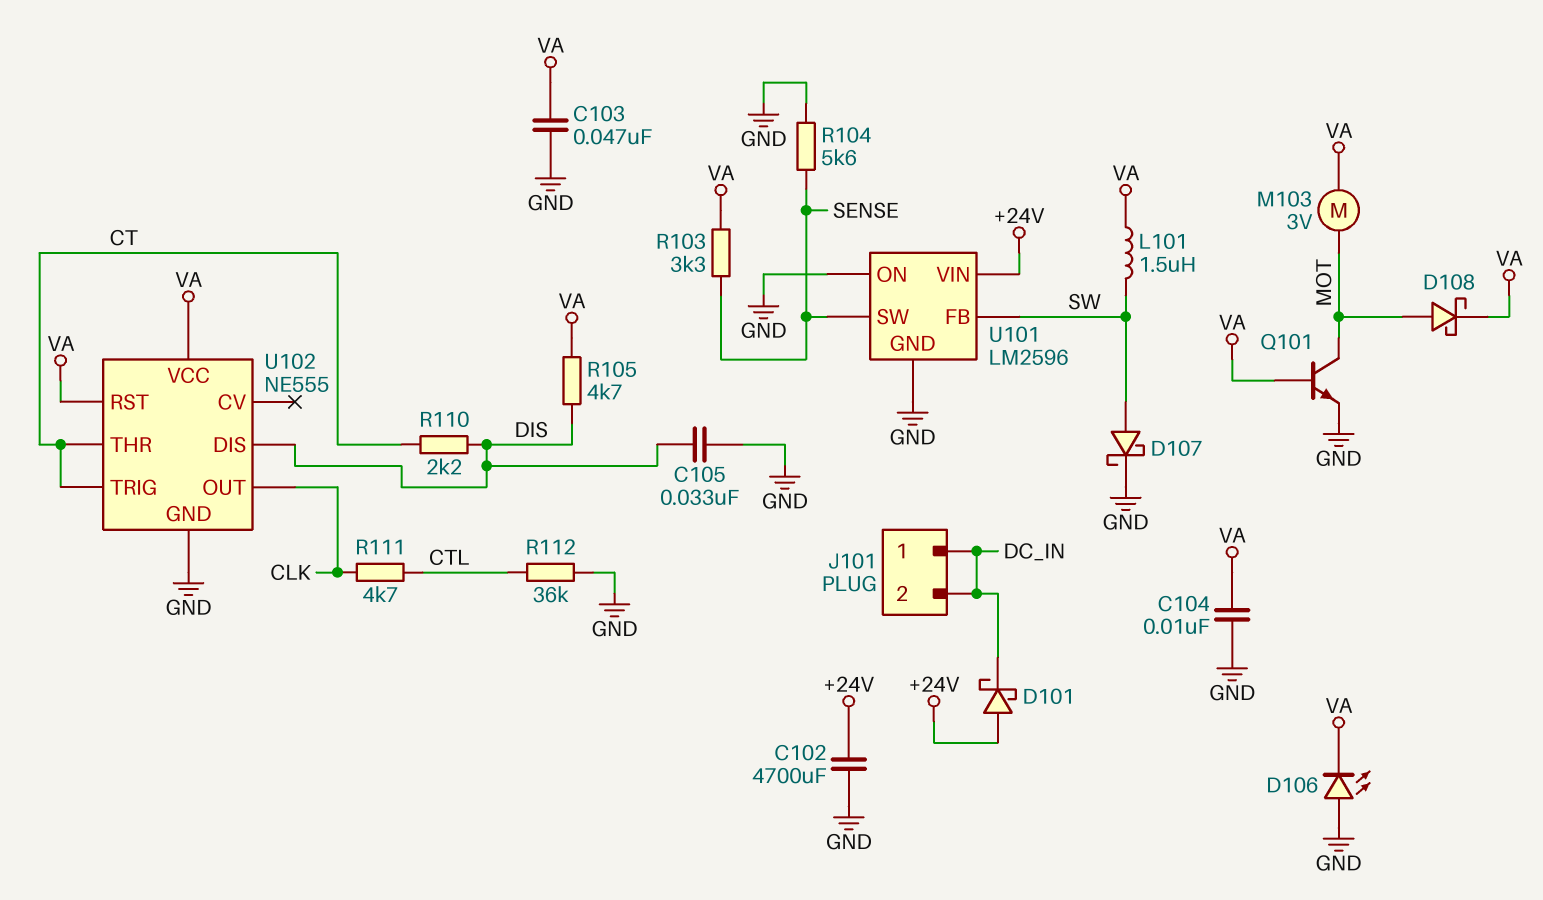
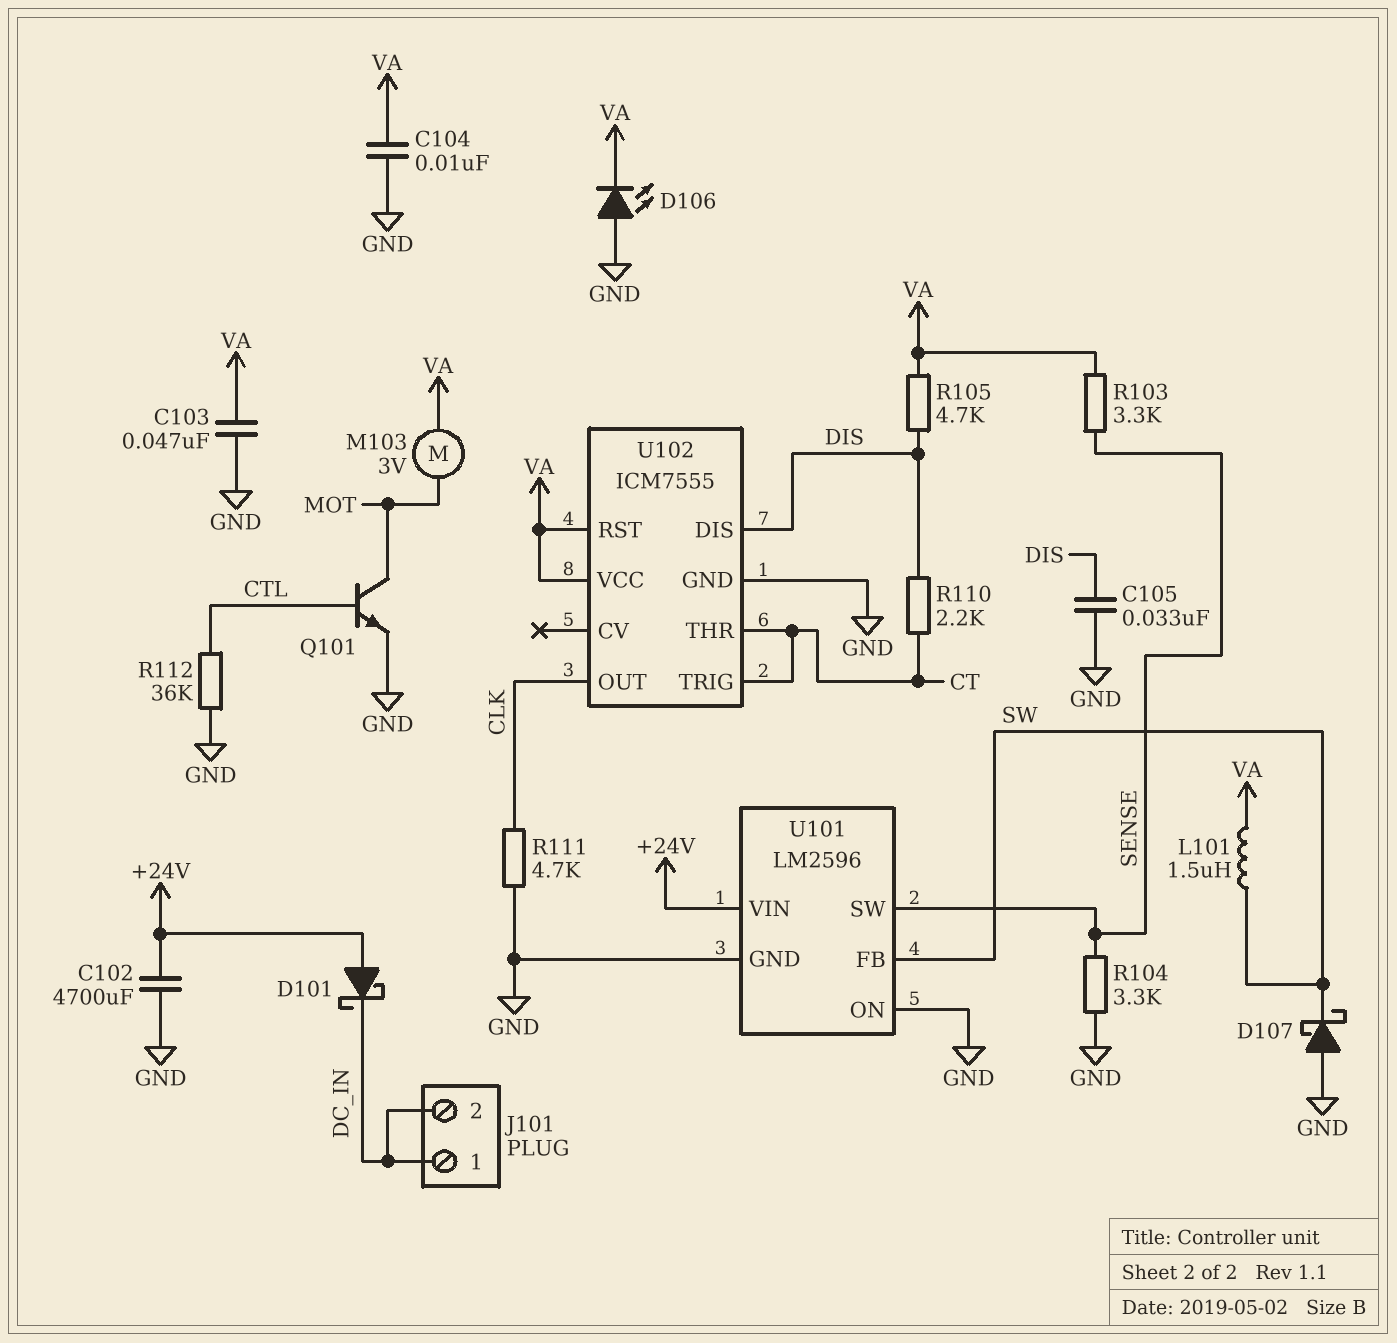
D107: schottky (A SW, K GND) -> schottky (A GND, K SW)
D108: schottky (A MOT, K VA) -> none
Q101: NPN (B VA, C MOT, E GND) -> NPN (B CTL, C MOT, E GND)
R104: 5.6k (GND, SENSE) -> 3.3k (GND, SENSE)
R111: 4.7k (CLK, CTL) -> 4.7k (CLK, GND)
U102: NE555 -> ICM7555

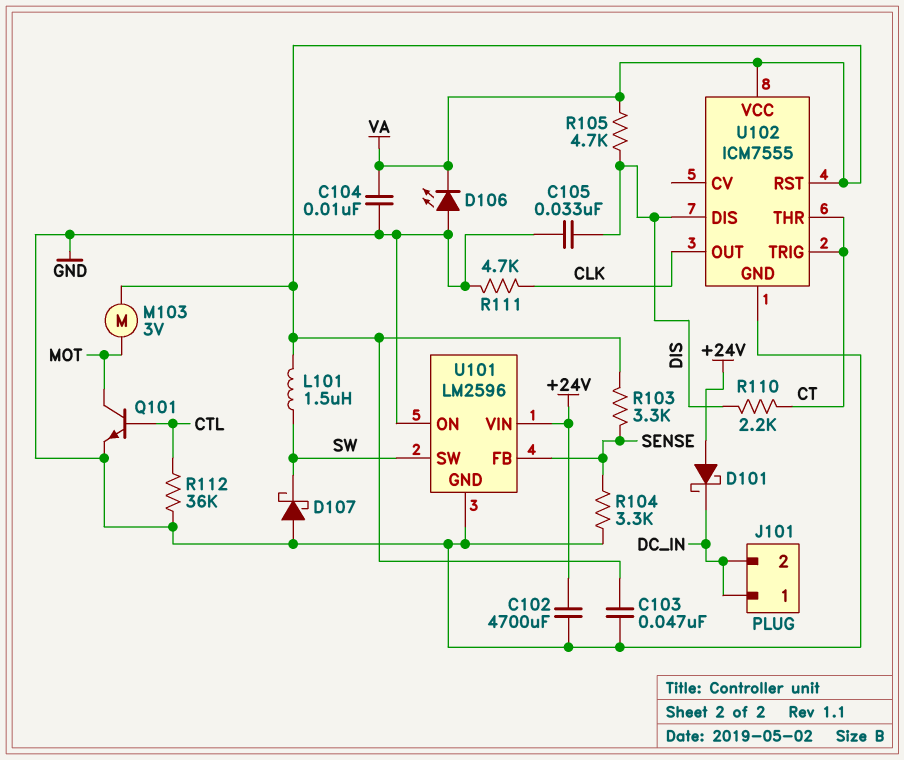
U101 pin FB: SW -> SENSE
U101 pin SW: SENSE -> SW

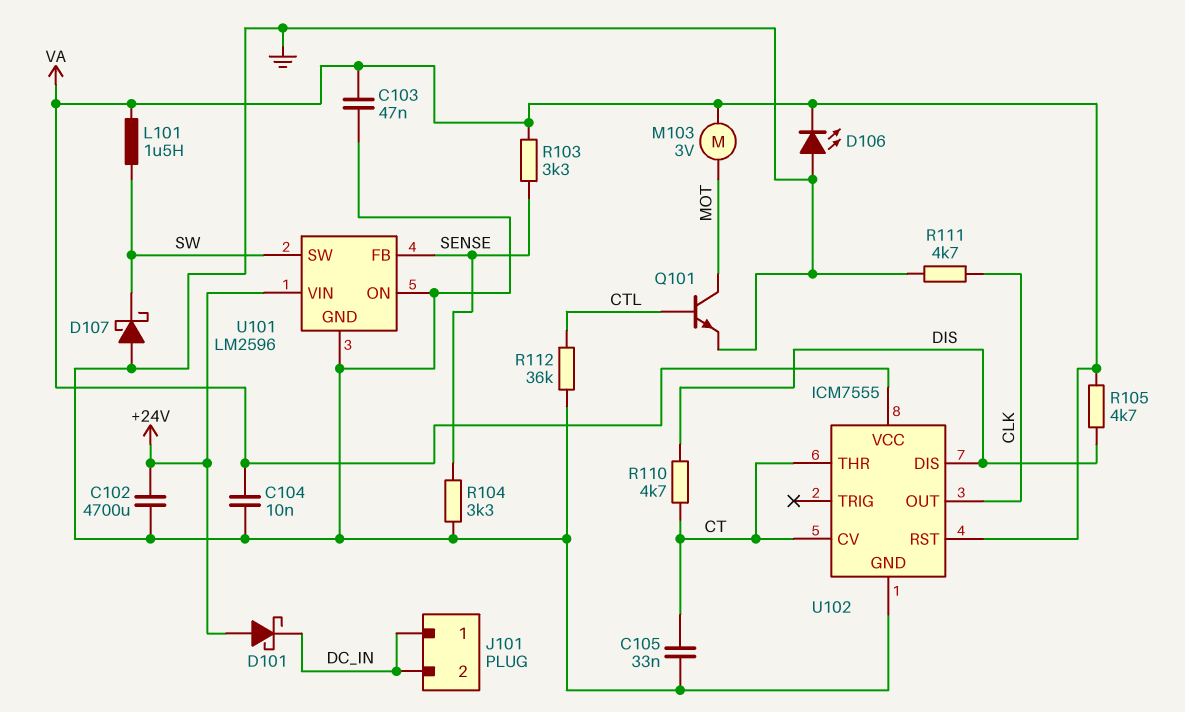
C105: 33nF (DIS, GND) -> 33nF (CT, GND)
R110: 2.2k (CT, DIS) -> 4.7k (CT, DIS)
U102 pin CV: none -> CT
U102 pin TRIG: CT -> none

